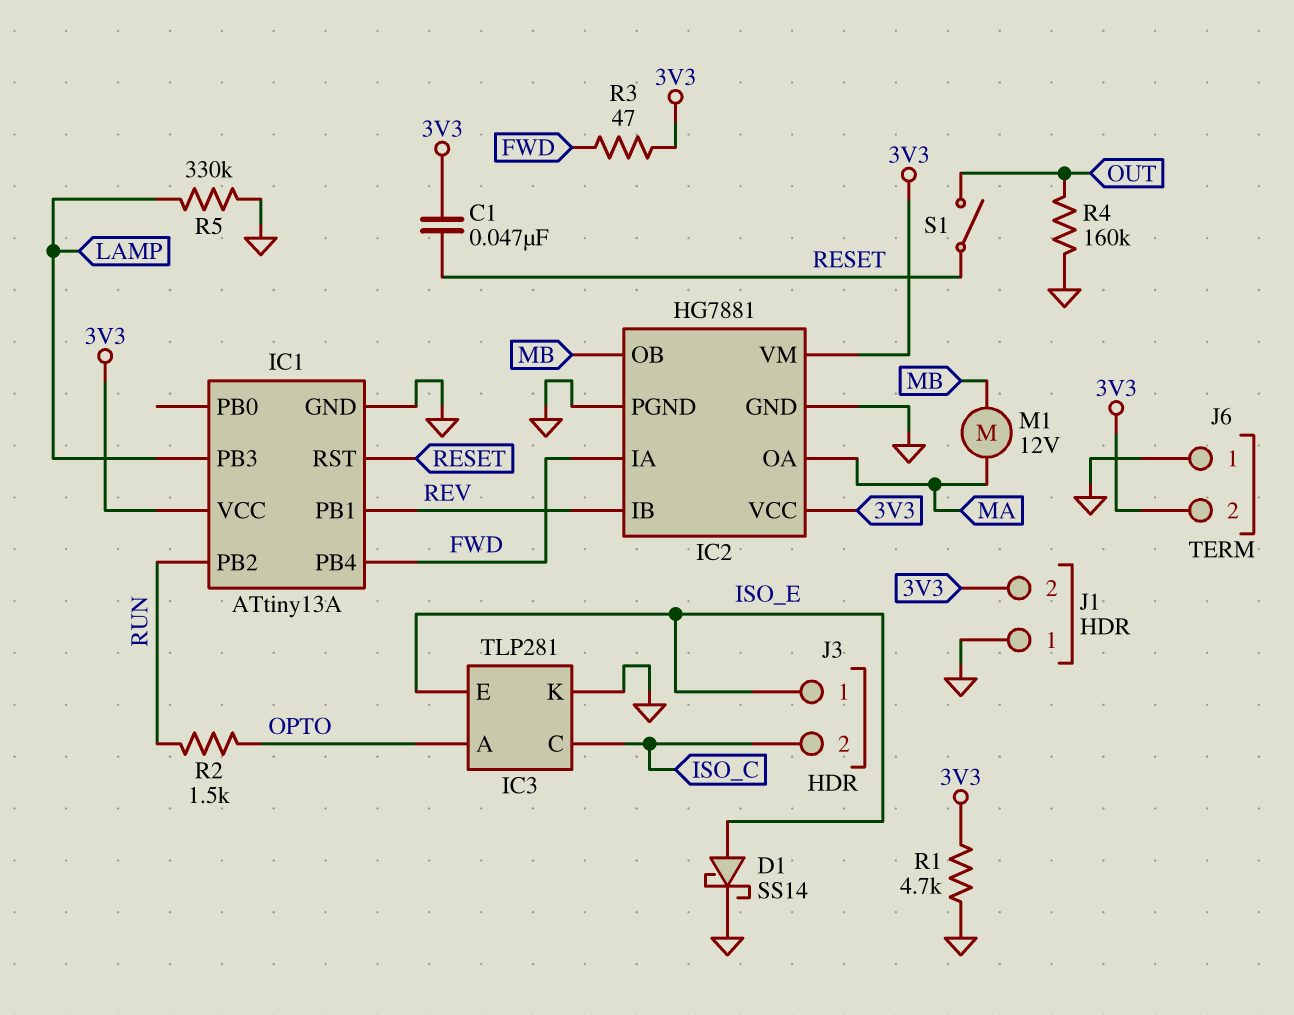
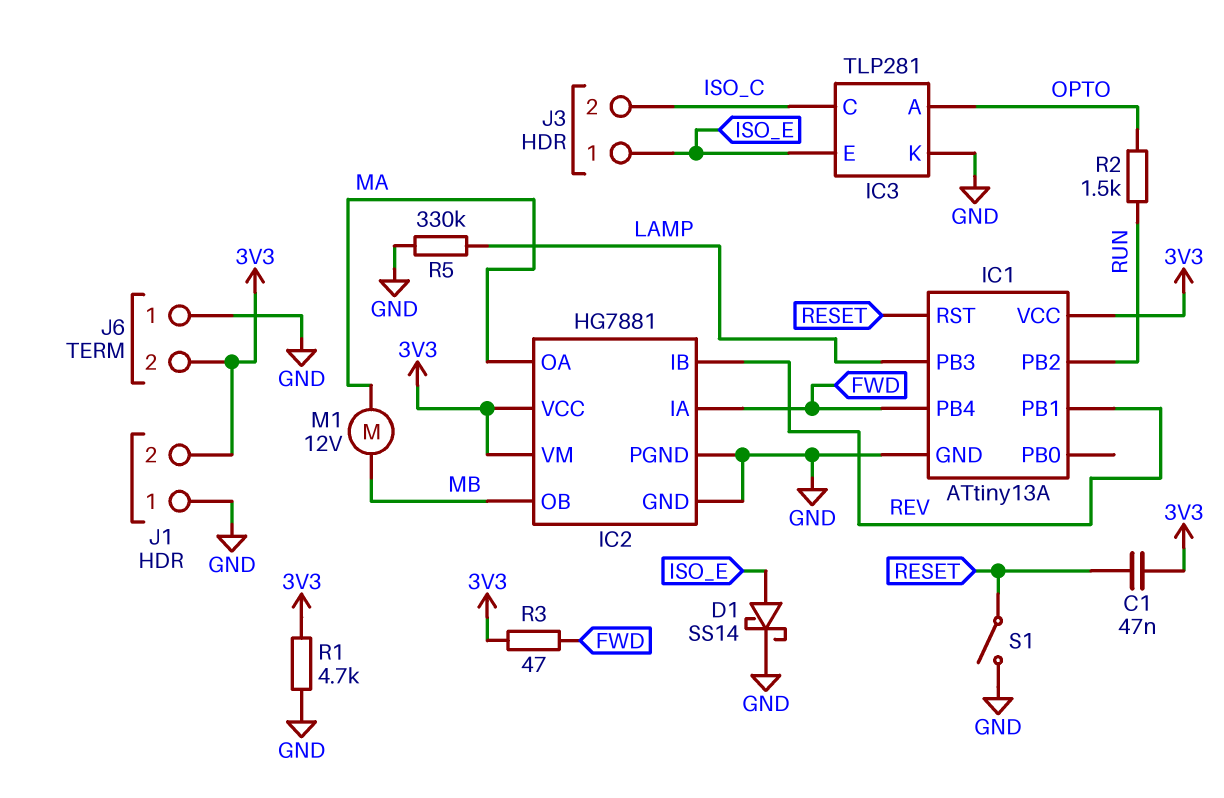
R4: 160k (GND, OUT) -> none
S1: switch (OUT, RESET) -> switch (GND, RESET)

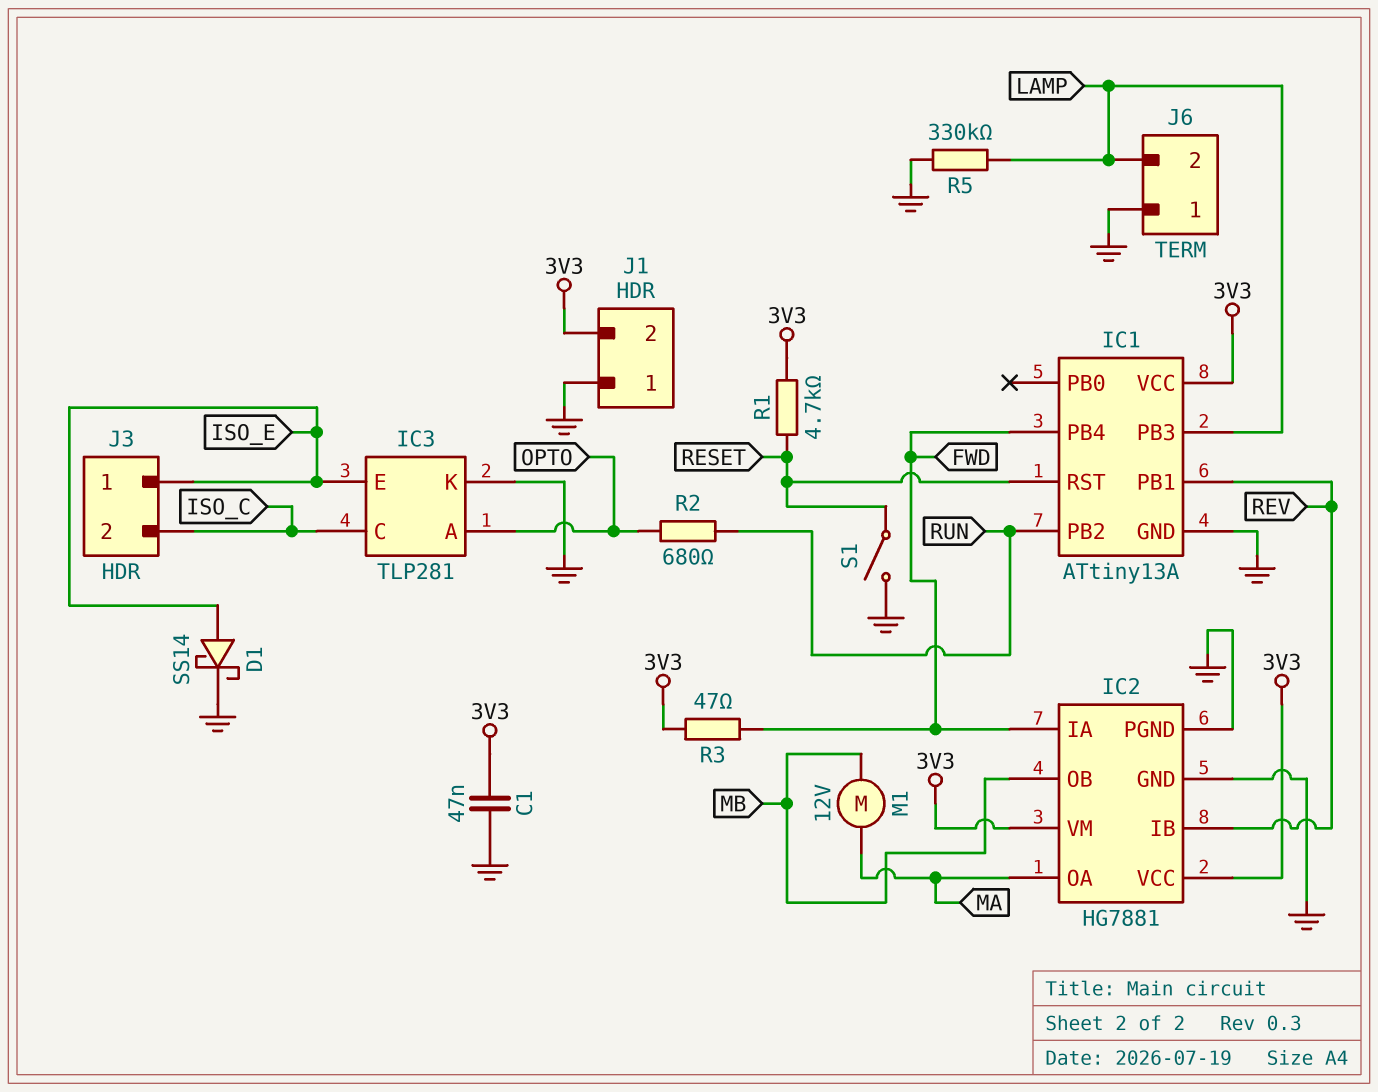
C1: 47nF (3V3, RESET) -> 47nF (3V3, GND)
J6 pin 2: 3V3 -> LAMP
R1: 4.7k (3V3, GND) -> 4.7k (3V3, RESET)
R2: 1.5k (OPTO, RUN) -> 680 (OPTO, RUN)

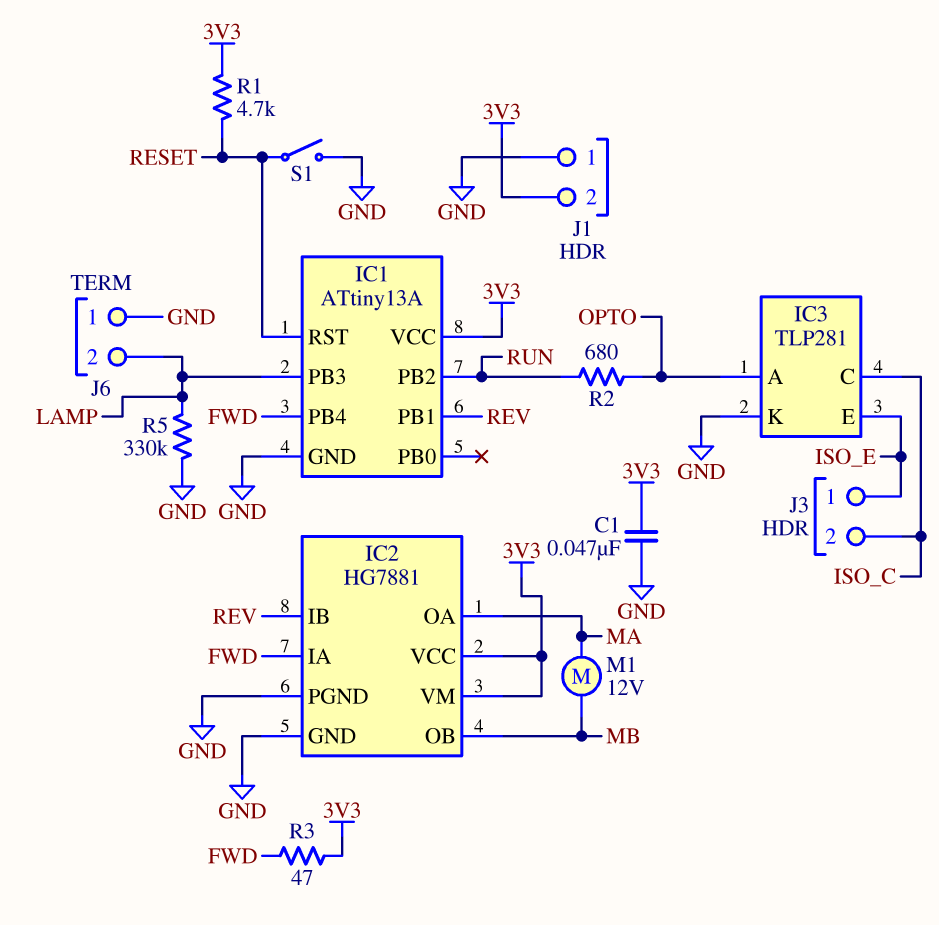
D1: schottky SS14 (A ISO_E, K GND) -> none

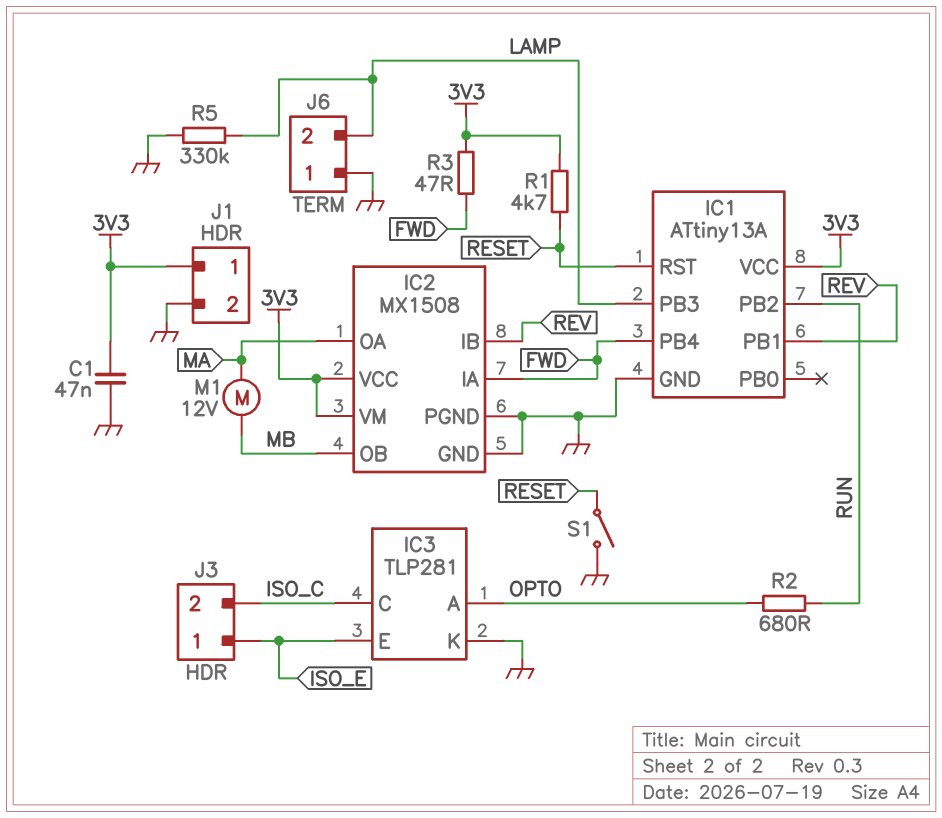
IC2: HG7881 -> MX1508
J1 pin 1: GND -> 3V3
J1 pin 2: 3V3 -> GND

